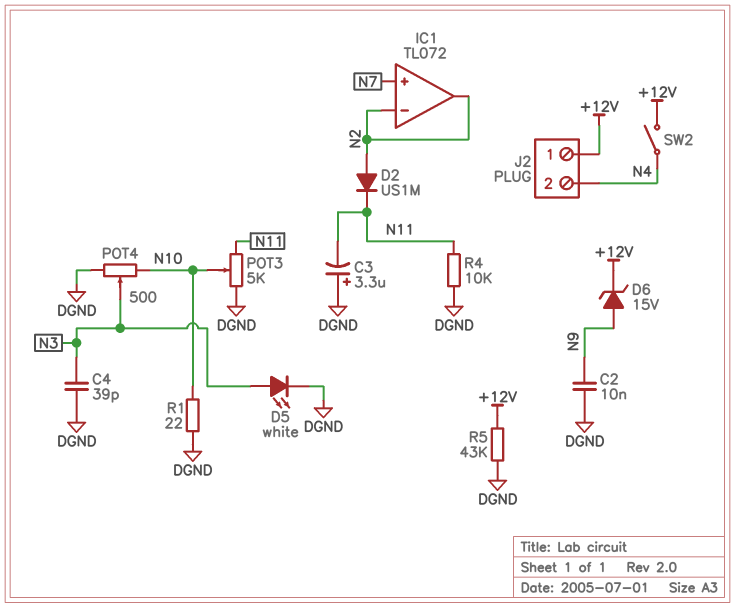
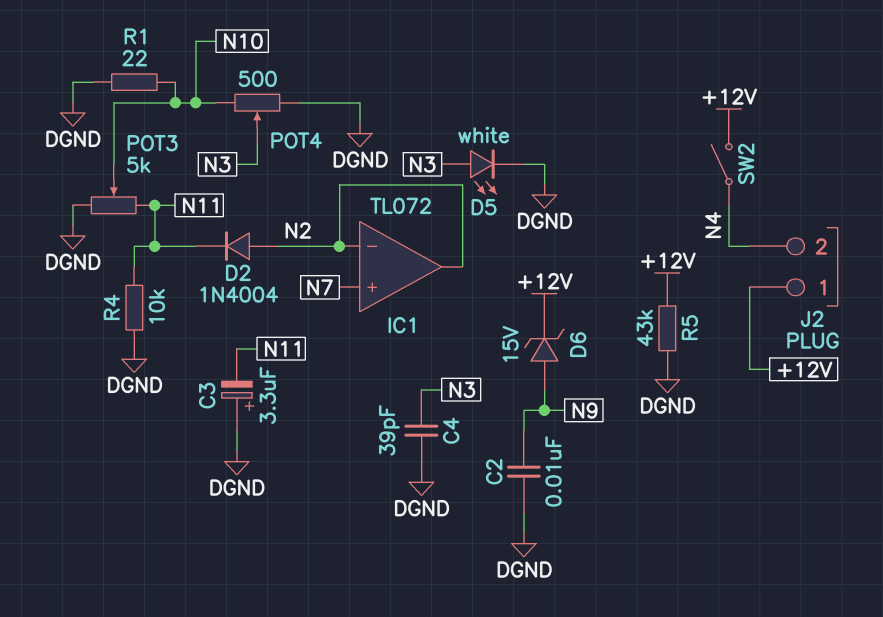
D2: diode US1M (A N2, K N11) -> diode 1N4004 (A N2, K N11)

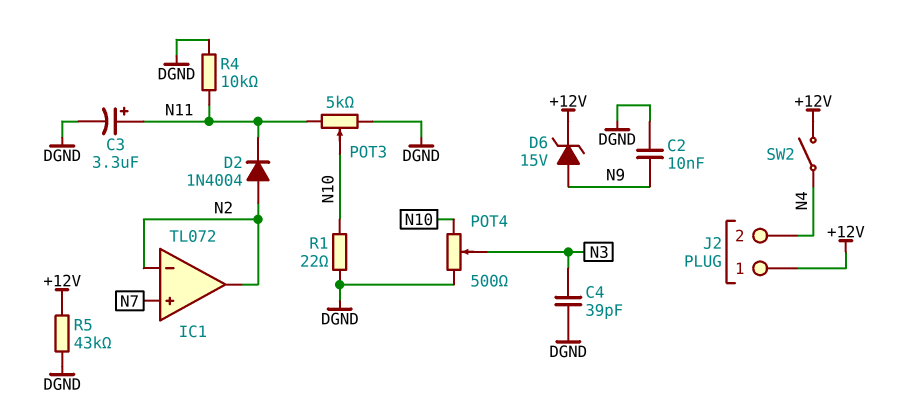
C3: 3.3uF (plus DGND, minus N11) -> 3.3uF (plus N11, minus DGND)
D5: LED white (A N3, K DGND) -> none

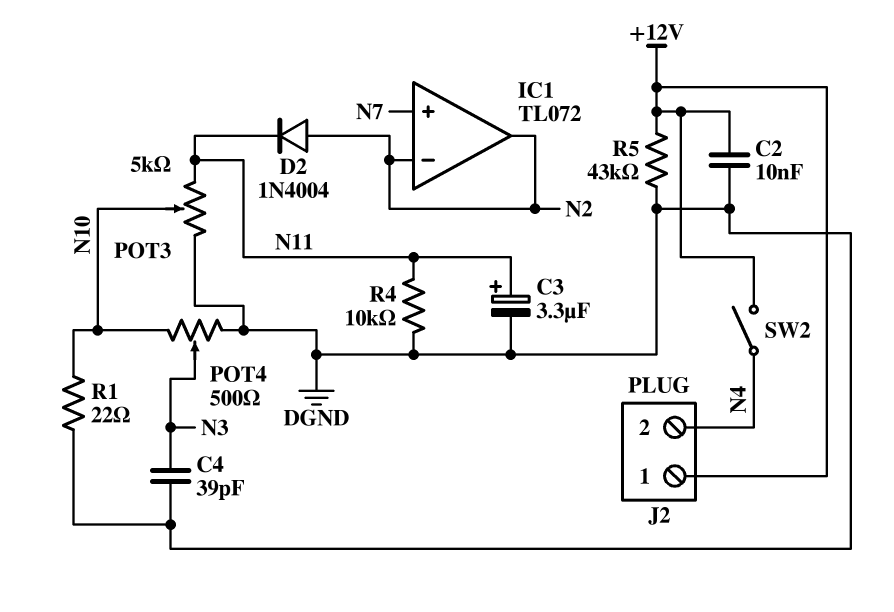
C2: 10nF (DGND, N9) -> 10nF (+12V, DGND)
D6: zener 15V (A N9, K +12V) -> none

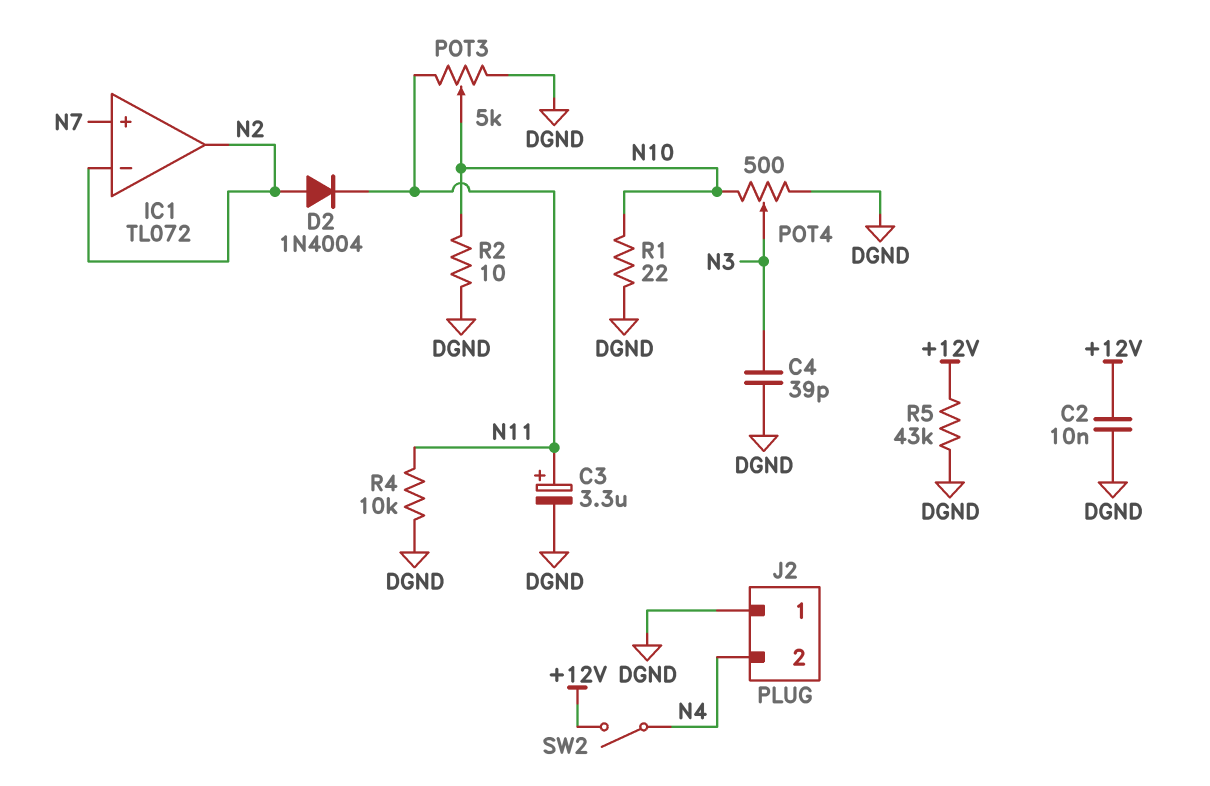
J2 pin 1: +12V -> DGND
R2: none -> 10 (DGND, N10)

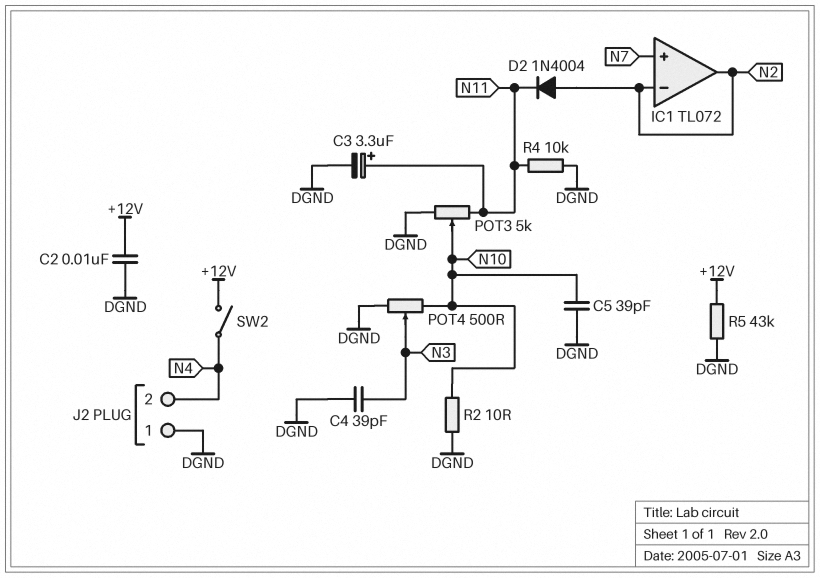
C5: none -> 39pF (DGND, N10)
R1: 22 (DGND, N10) -> none

